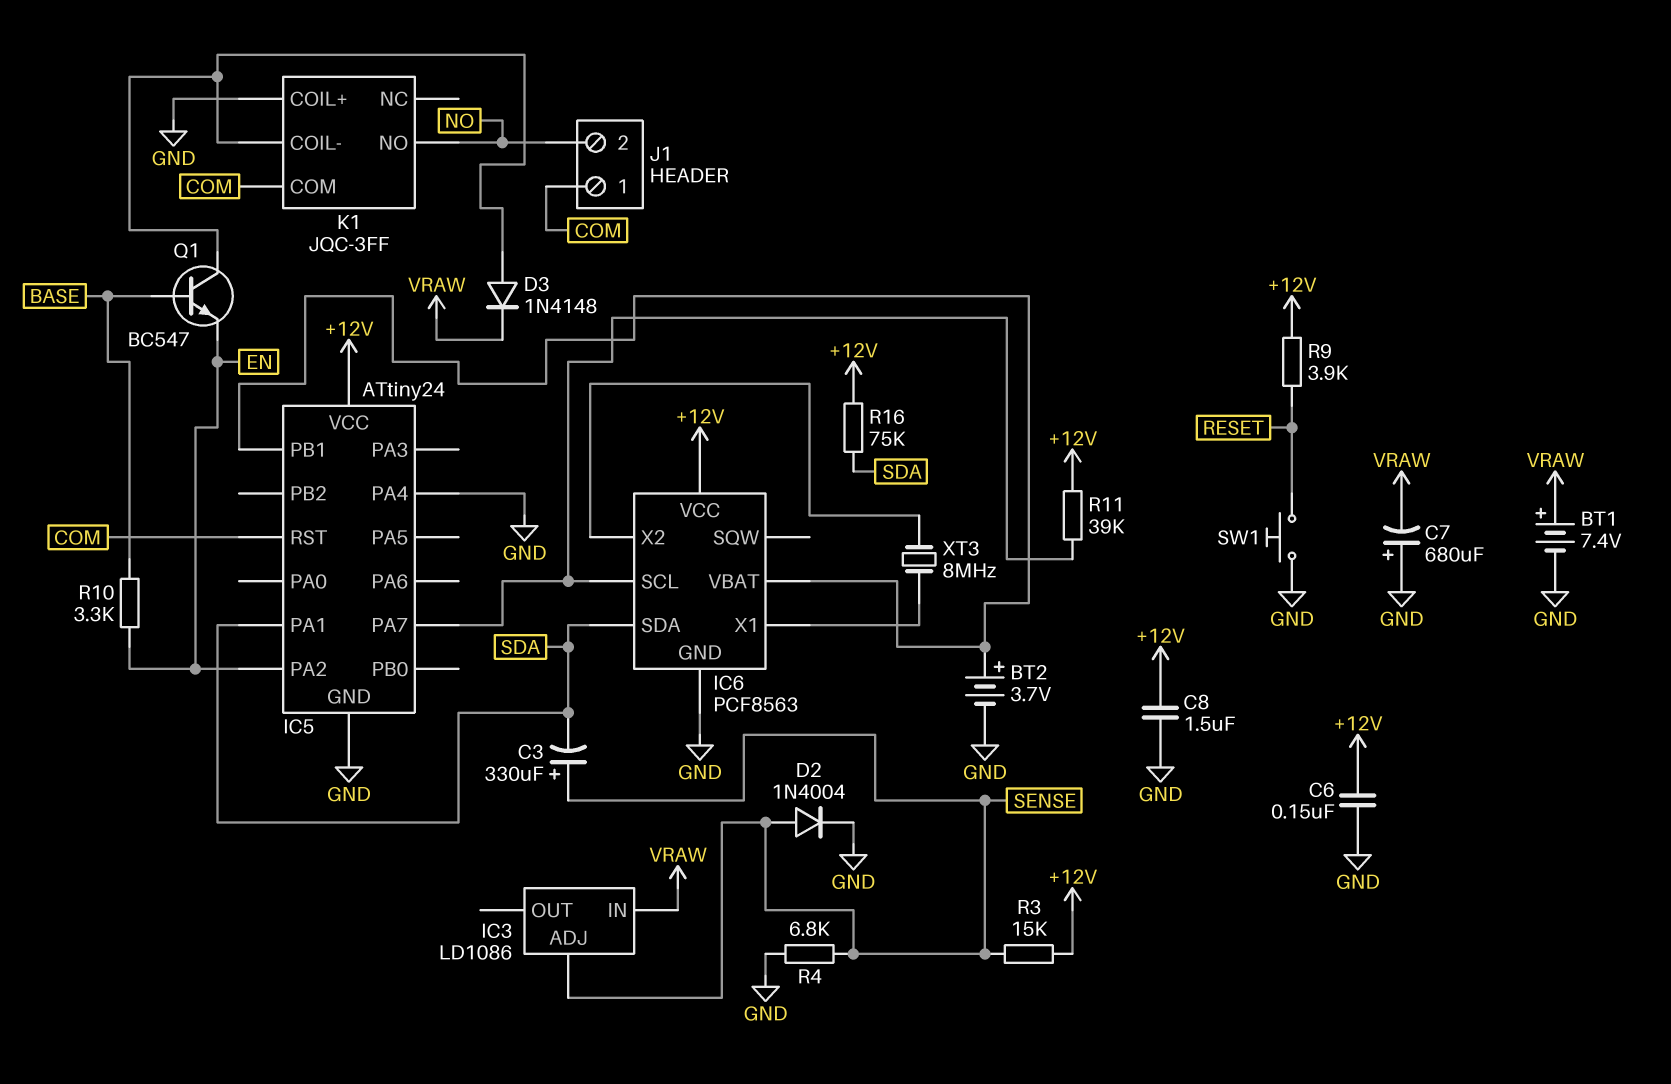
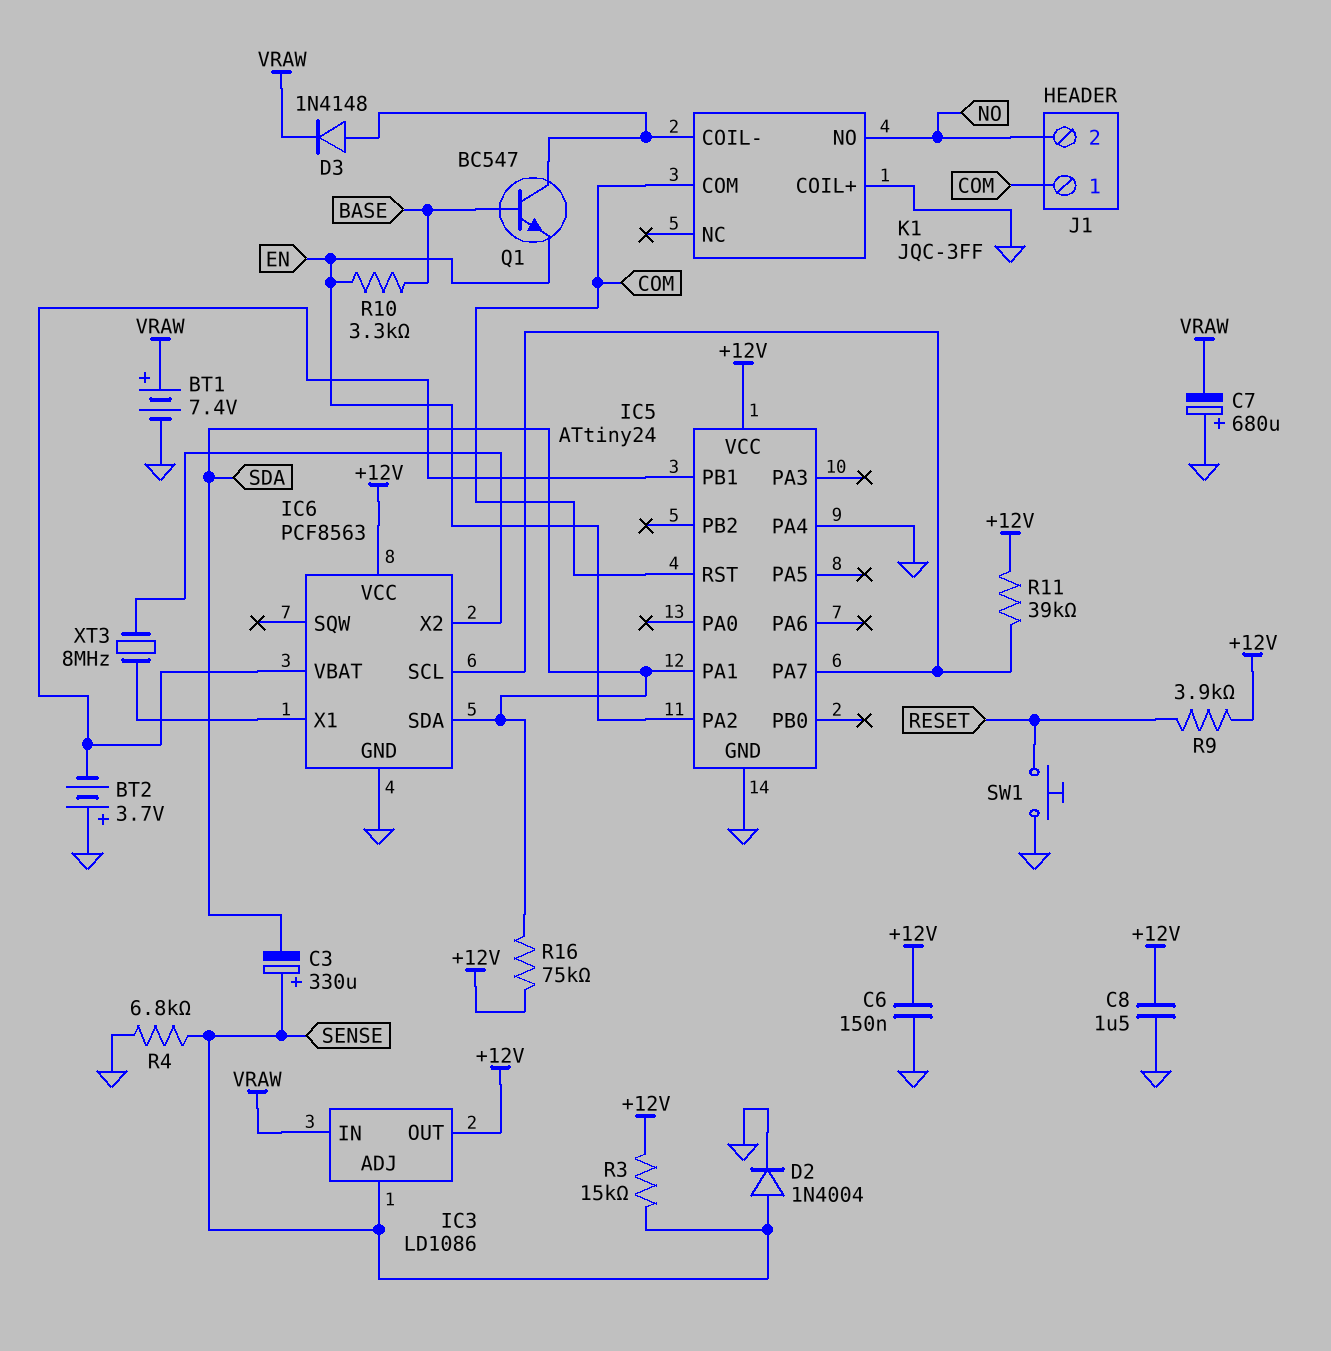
BT2: 3.7V (plus IC5/PB1, minus GND) -> 3.7V (plus GND, minus IC5/PB1)
IC3 pin OUT: none -> +12V

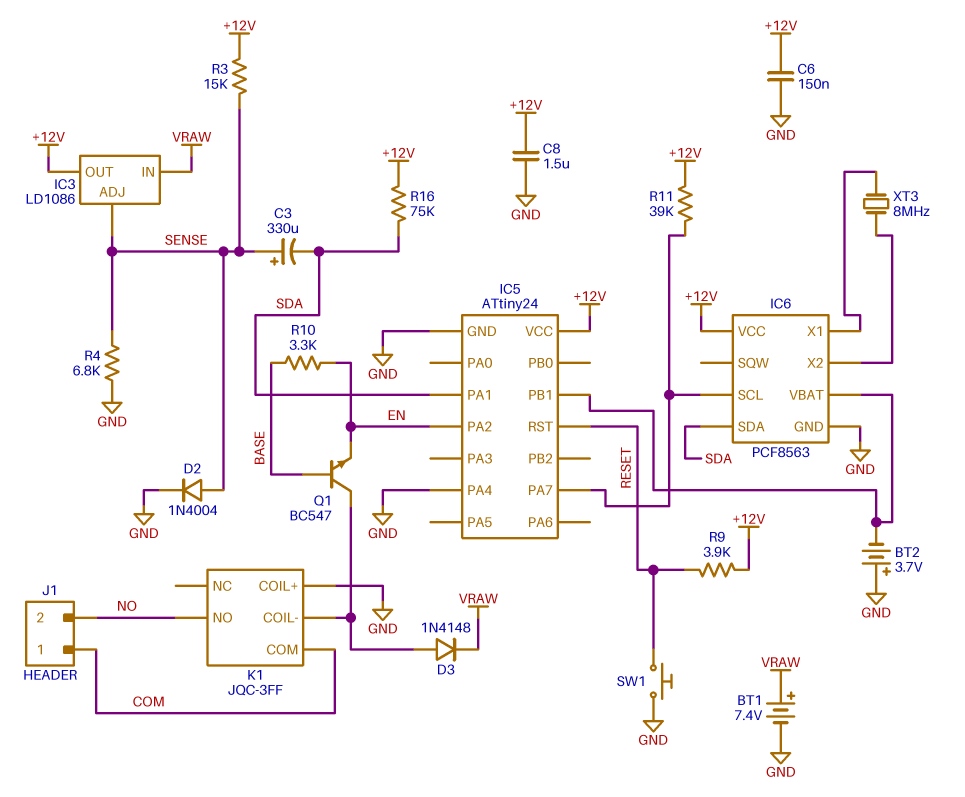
C7: 680uF (plus GND, minus VRAW) -> none
IC5 pin RST: COM -> RESET

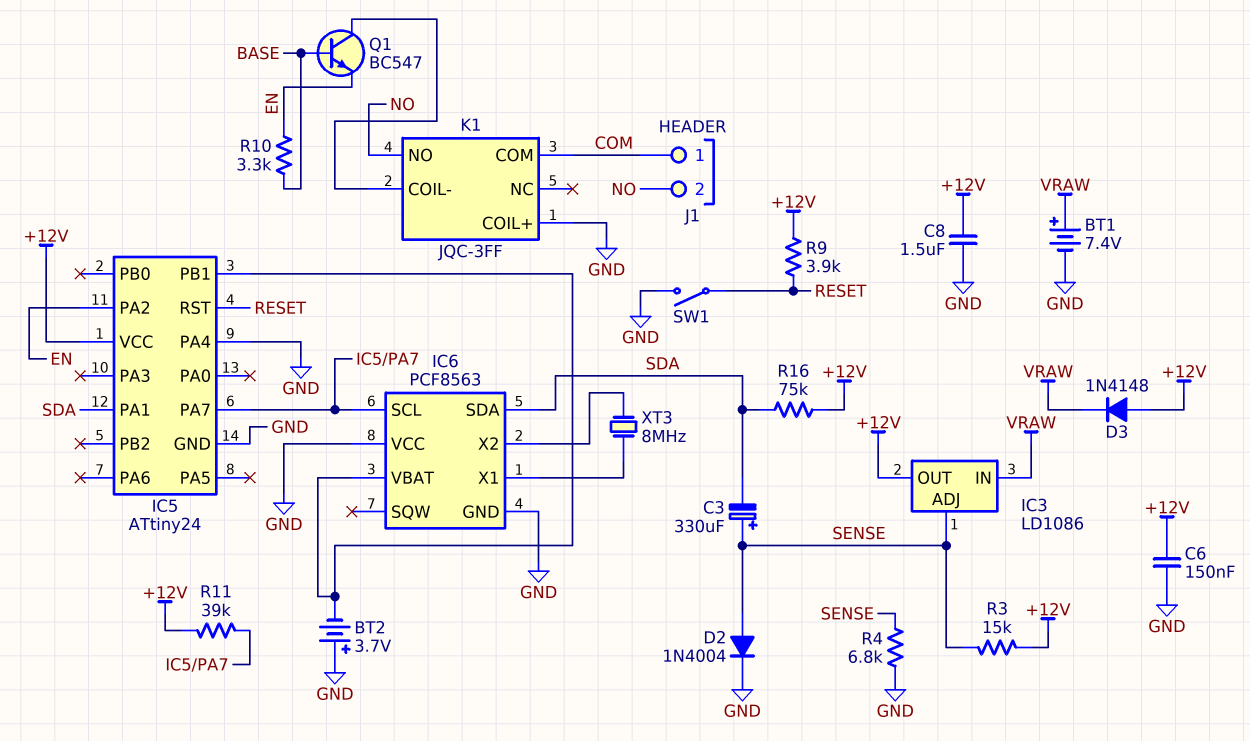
D3: diode 1N4148 (A K1/COIL-, K VRAW) -> diode 1N4148 (A +12V, K VRAW)
IC6 pin VCC: +12V -> GND
SW1: button (GND, RESET) -> switch (GND, RESET)

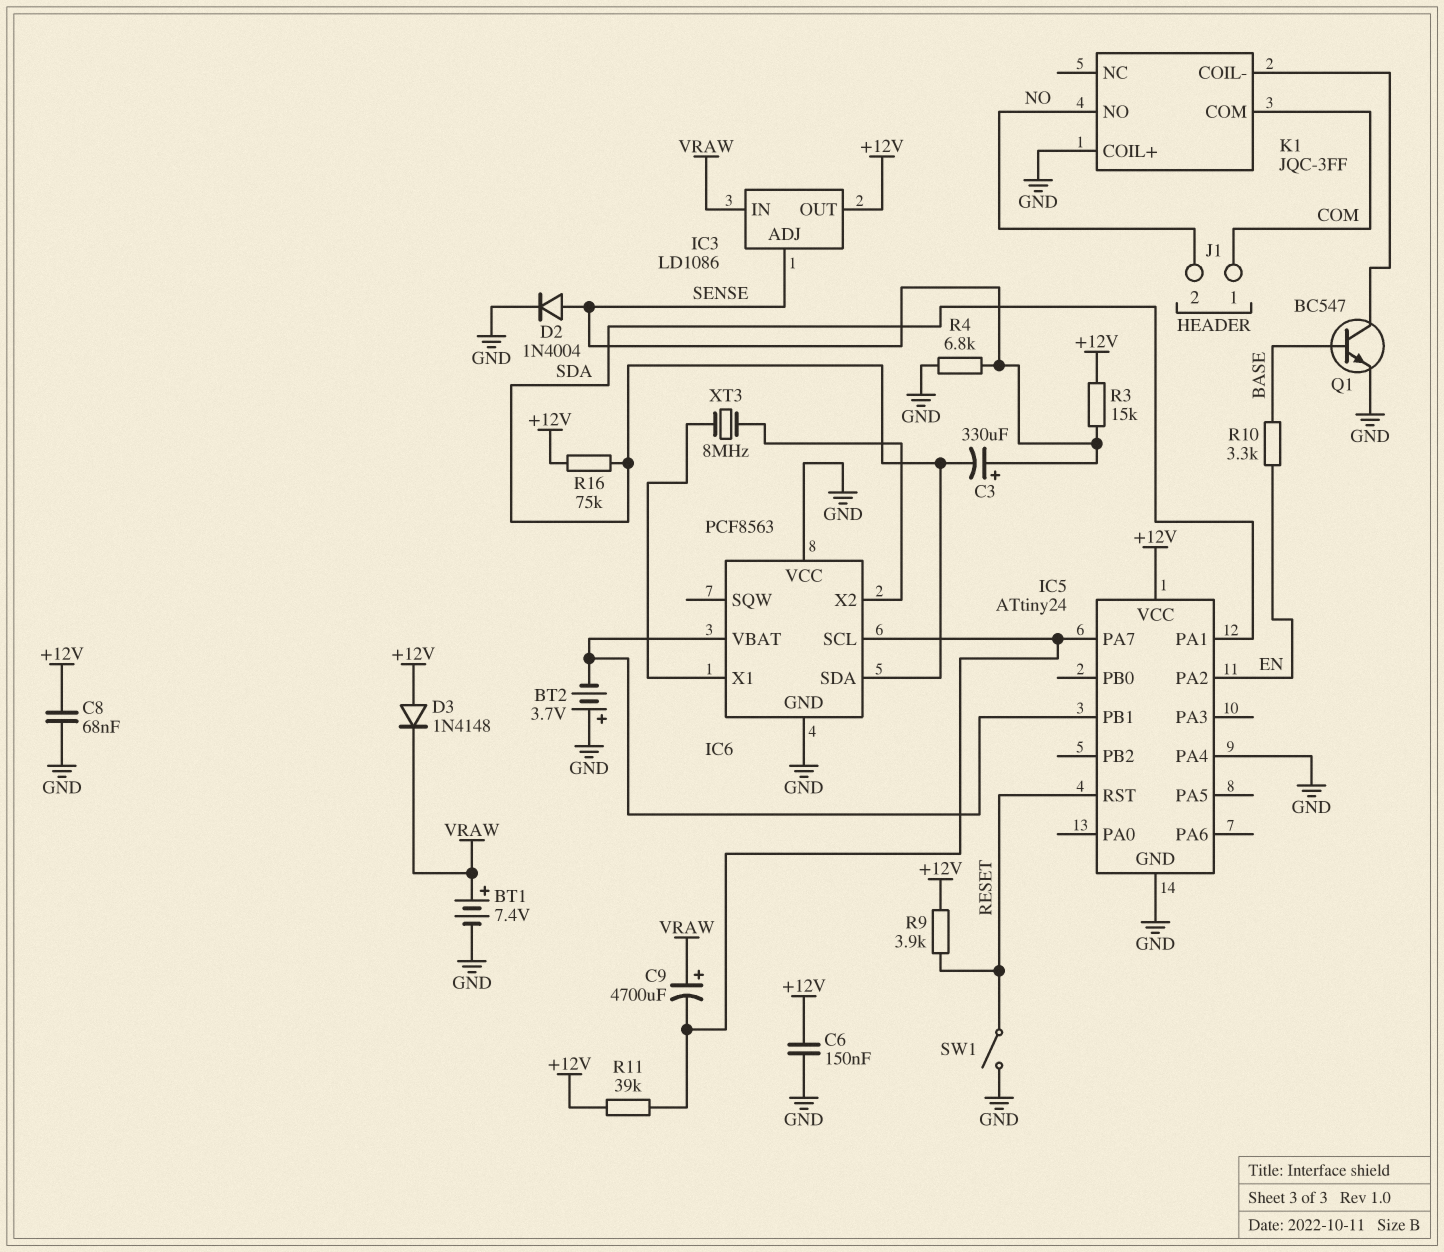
C8: 1.5uF (+12V, GND) -> 68nF (+12V, GND)
C9: none -> 4700uF (plus VRAW, minus IC5/PA7)
Q1: NPN BC547 (B BASE, C K1/COIL-, E EN) -> NPN BC547 (B BASE, C K1/COIL-, E GND)

